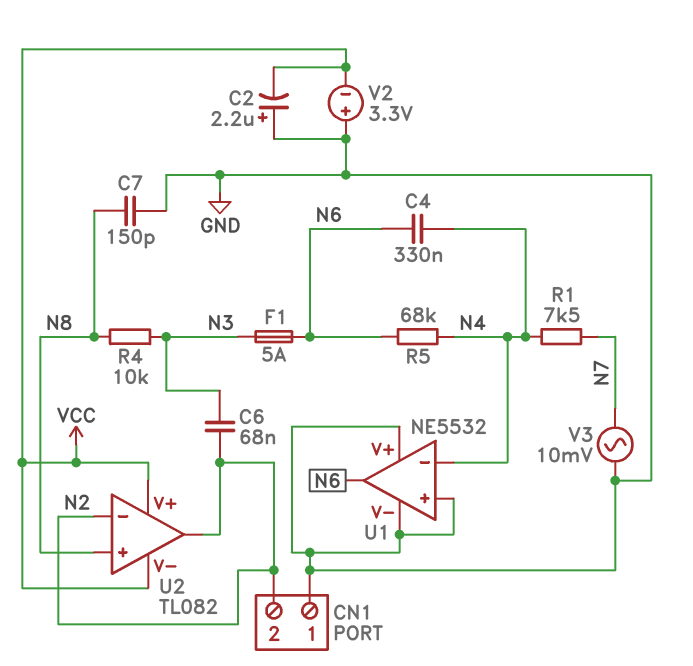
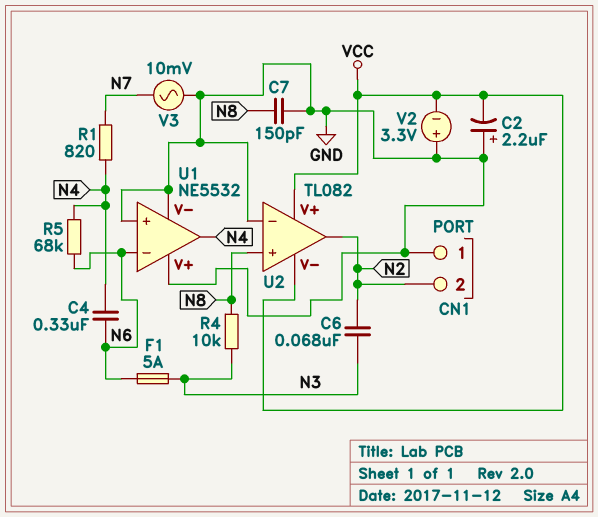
R1: 7.5k (N4, N7) -> 820 (N4, N7)
U1 pin in-: N4 -> N6
U1 pin out: N6 -> N4
U2 pin in-: N2 -> GND

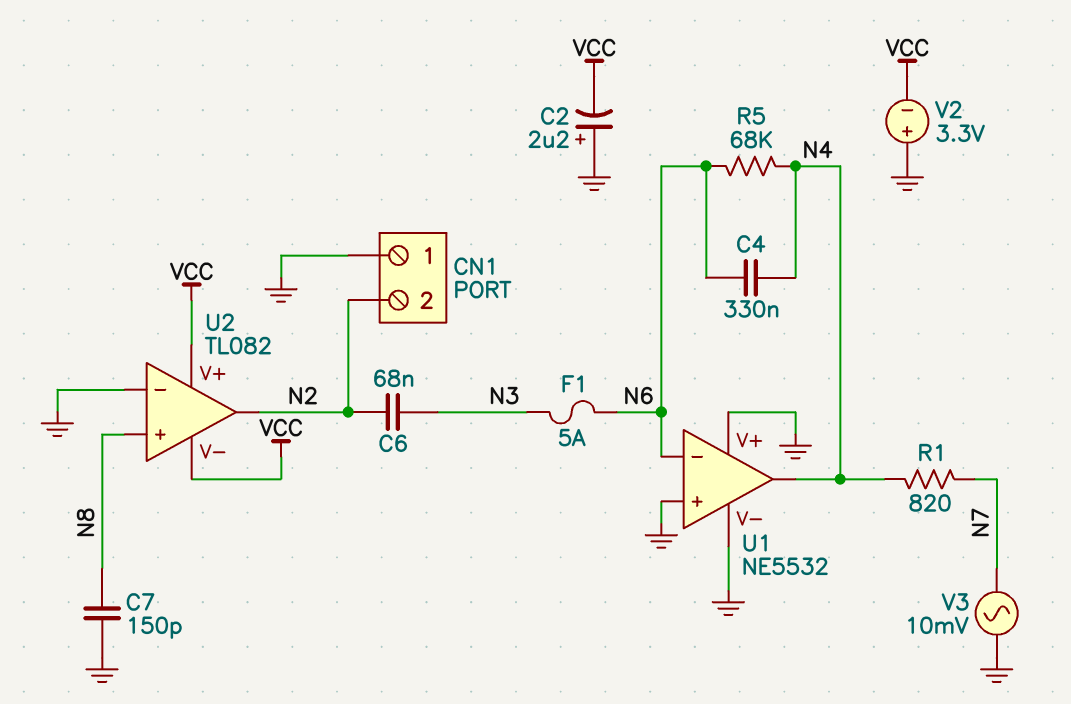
R4: 10k (N3, N8) -> none

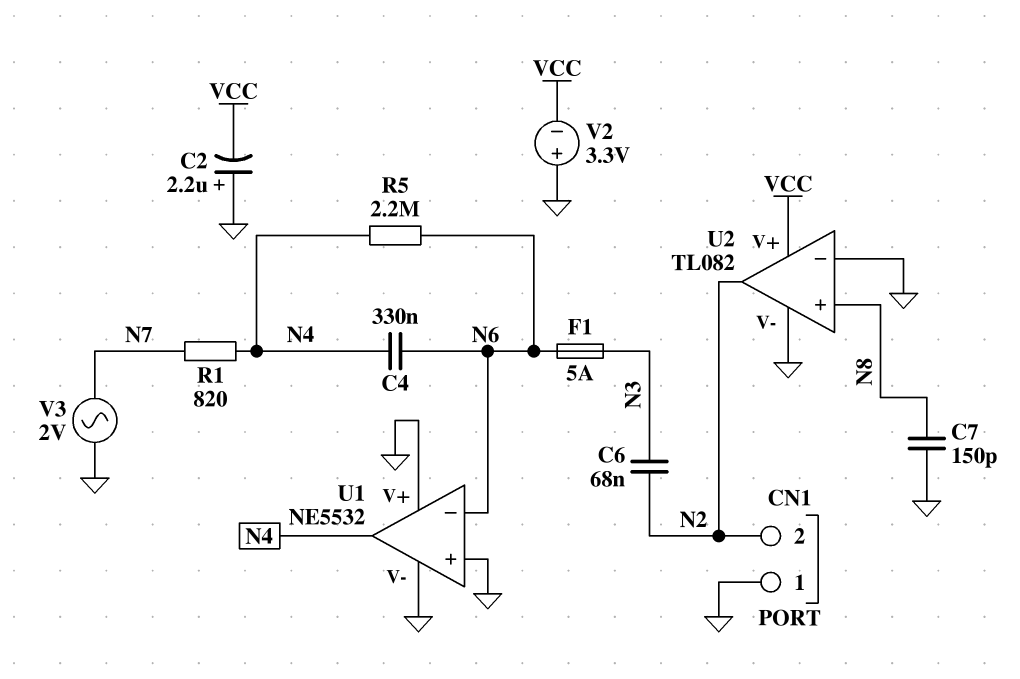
R5: 68k (N4, N6) -> 2.2M (N4, N6)
U2 pin V-: VCC -> GND
V3: AC 10mV (GND, N7) -> AC 2V (GND, N7)

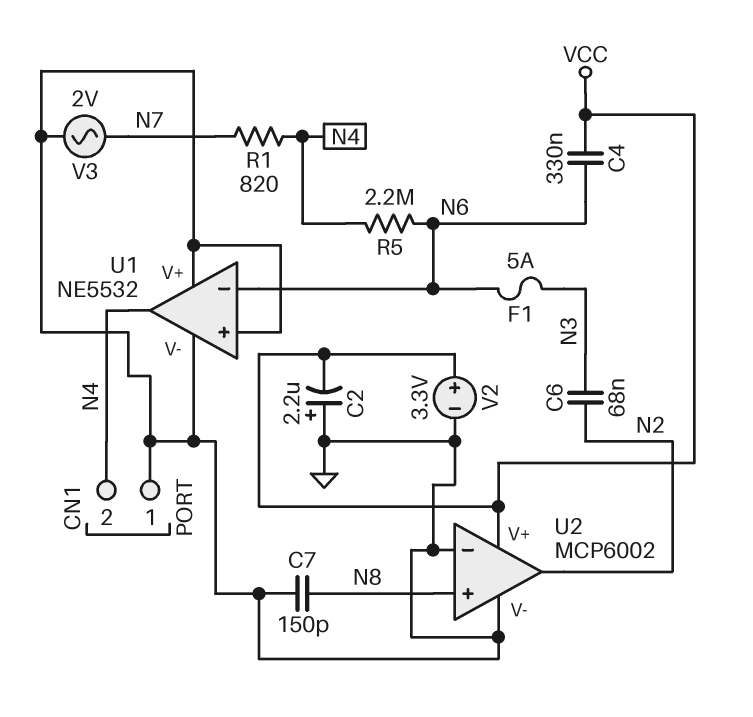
C4: 330nF (N4, N6) -> 330nF (N6, VCC)
CN1 pin 2: N2 -> N4
U2: TL082 -> MCP6002
V2: 3.3V (plus GND, minus VCC) -> 3.3V (plus VCC, minus GND)

